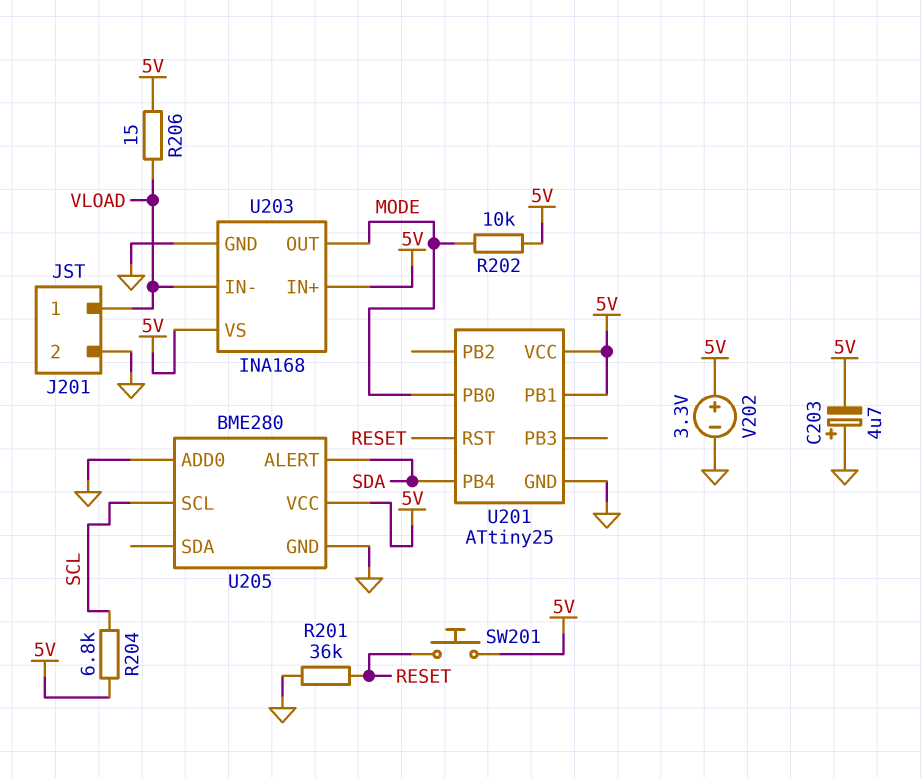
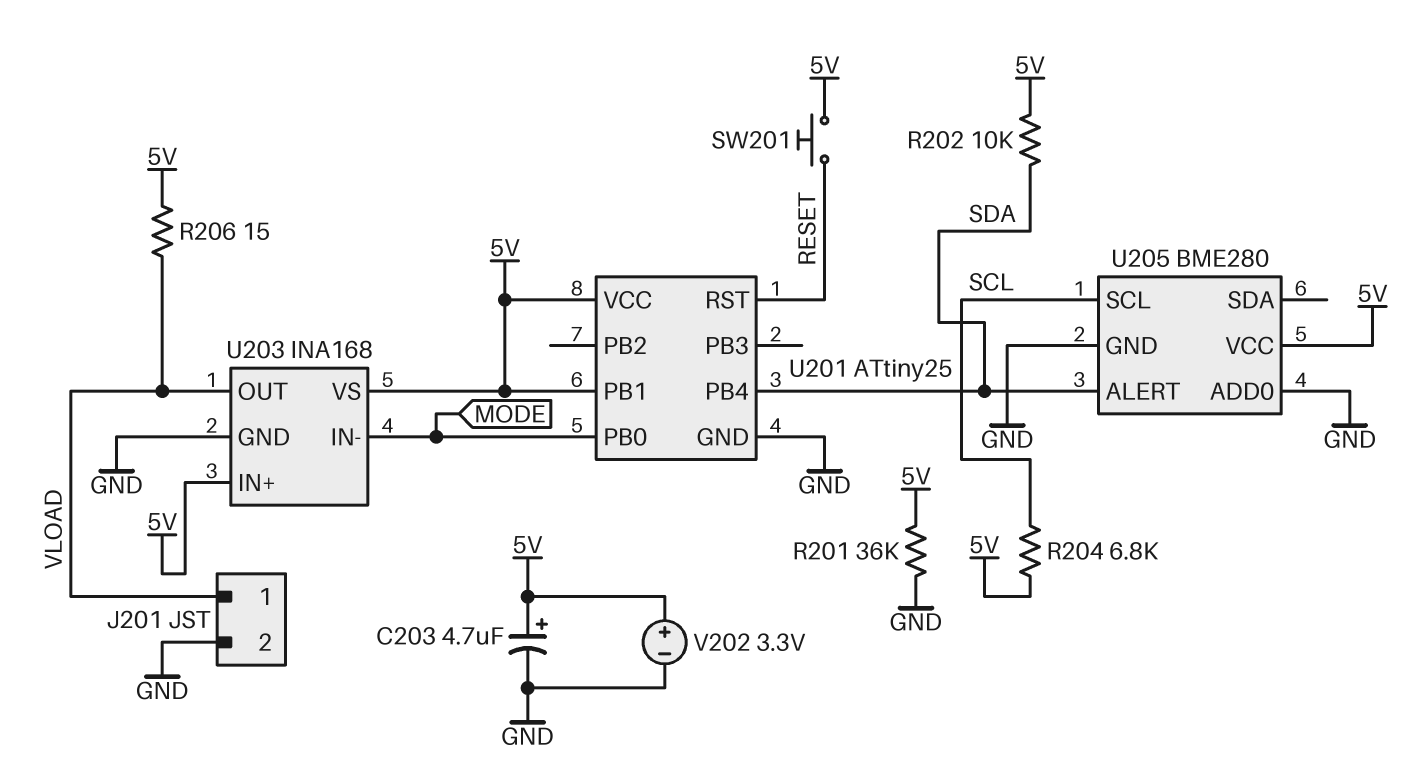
C203: 4.7uF (plus GND, minus 5V) -> 4.7uF (plus 5V, minus GND)
R201: 36k (GND, RESET) -> 36k (5V, GND)
R202: 10k (5V, MODE) -> 10k (5V, SDA)
U203 pin IN-: VLOAD -> MODE
U203 pin OUT: MODE -> VLOAD

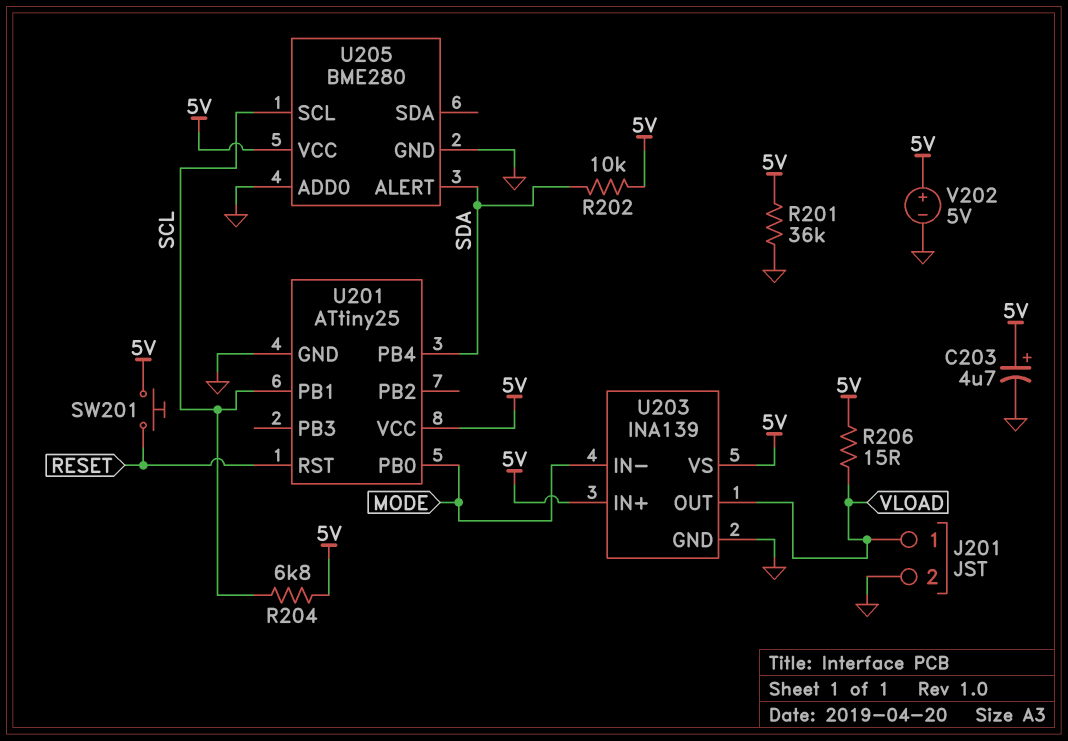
U201 pin PB1: 5V -> SCL
U203: INA168 -> INA139
V202: 3.3V (plus 5V, minus GND) -> 5V (plus 5V, minus GND)

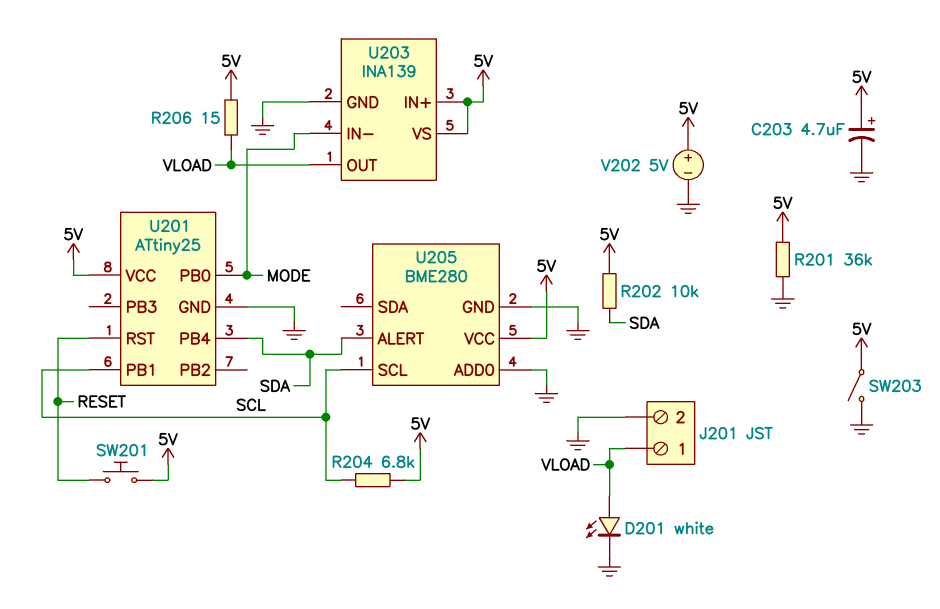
D201: none -> LED white (A VLOAD, K GND)
SW203: none -> switch (5V, GND)

